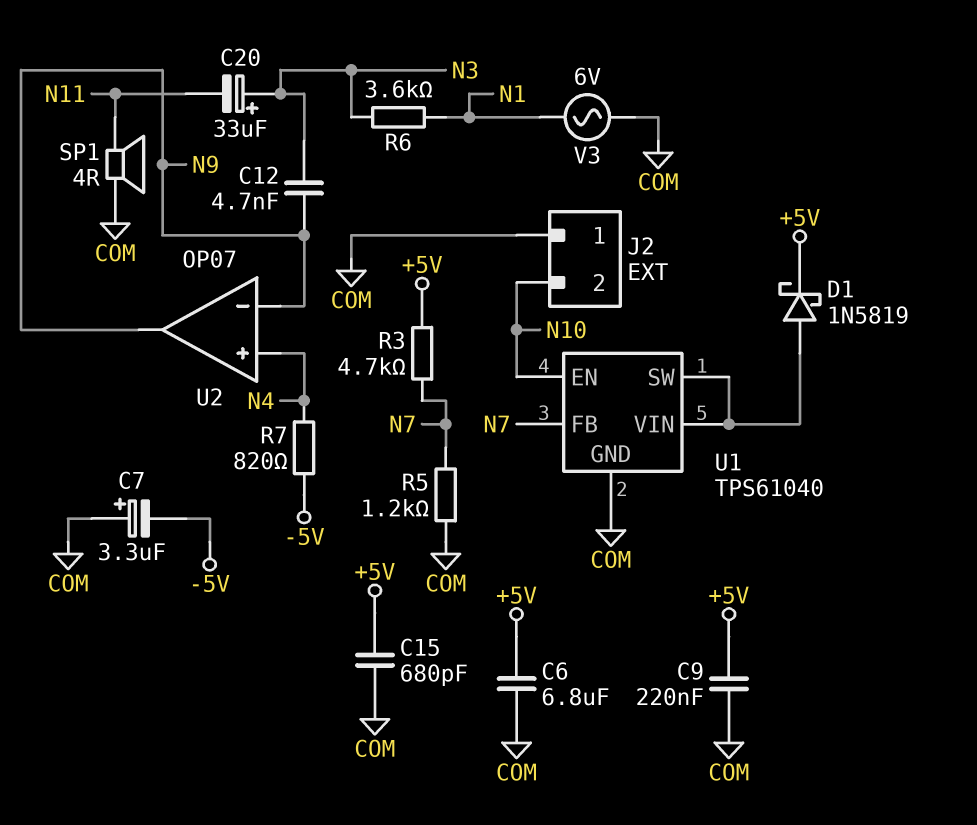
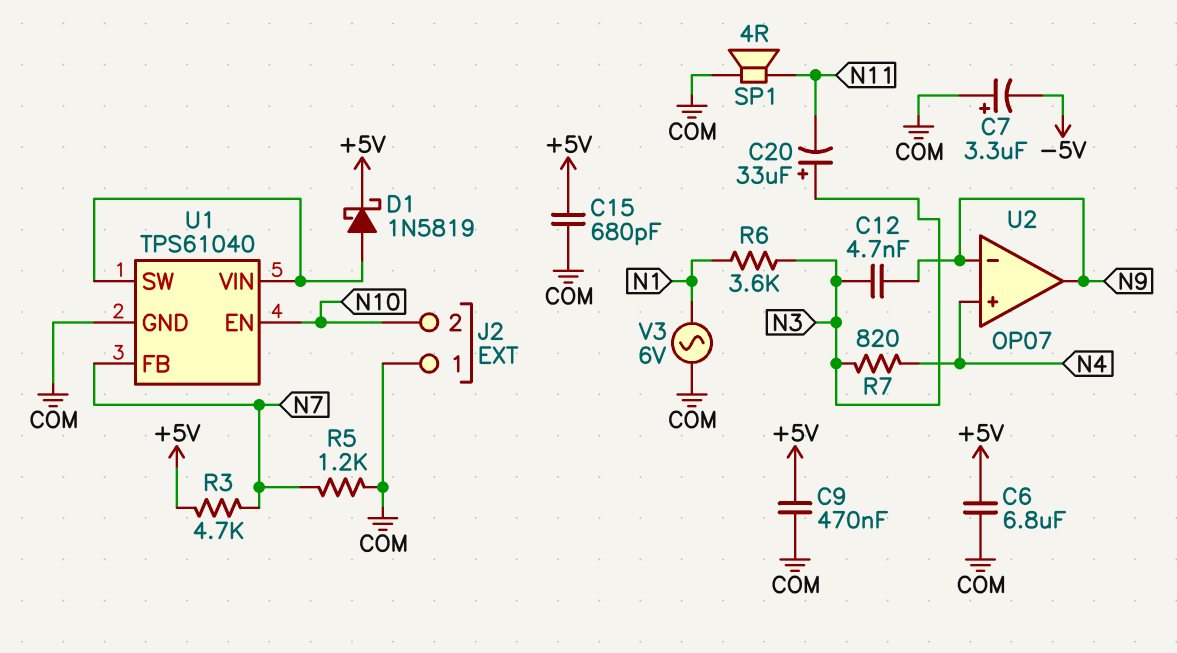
C9: 220nF (+5V, COM) -> 470nF (+5V, COM)
R7: 820 (-5V, N4) -> 820 (N3, N4)

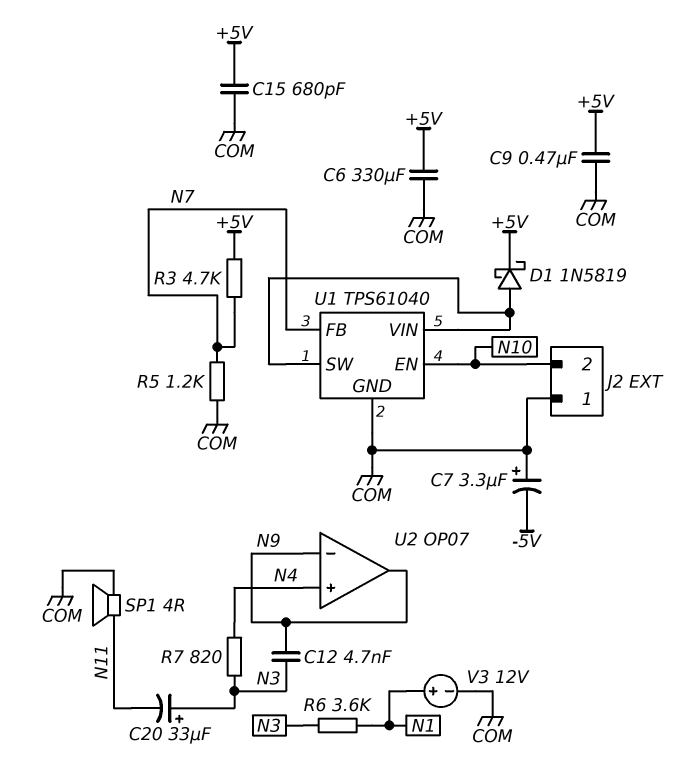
C6: 6.8uF (+5V, COM) -> 330uF (+5V, COM)
V3: AC 6V (COM, N1) -> 12V (plus N1, minus COM)

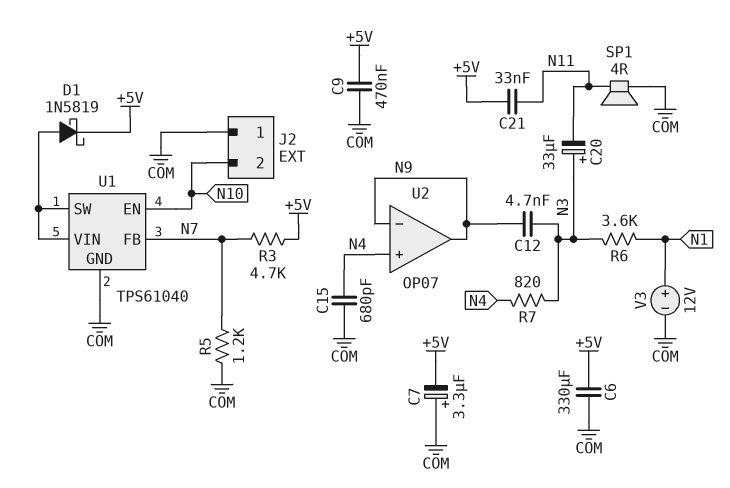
C7: 3.3uF (plus COM, minus -5V) -> 3.3uF (plus COM, minus +5V)
C15: 680pF (+5V, COM) -> 680pF (COM, N4)
C21: none -> 33nF (+5V, N11)

